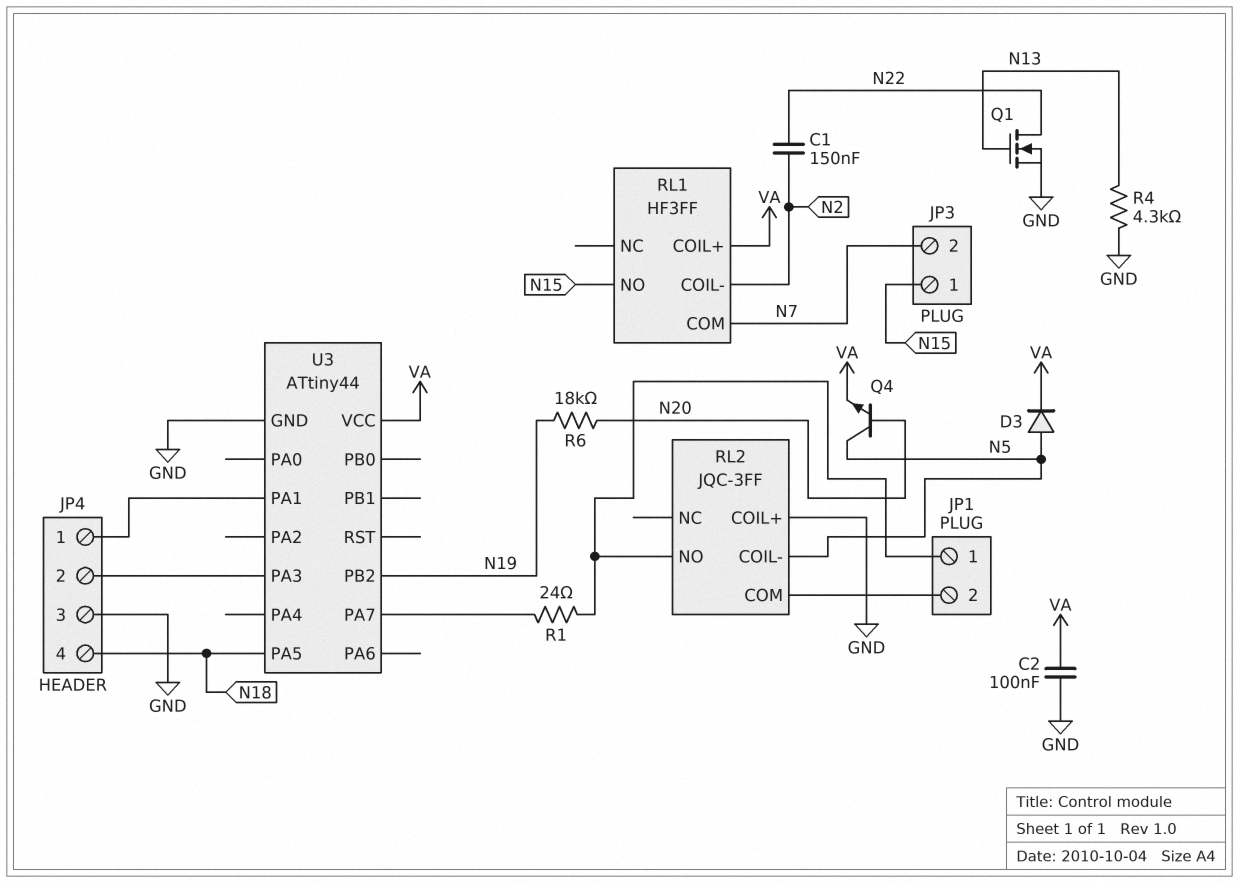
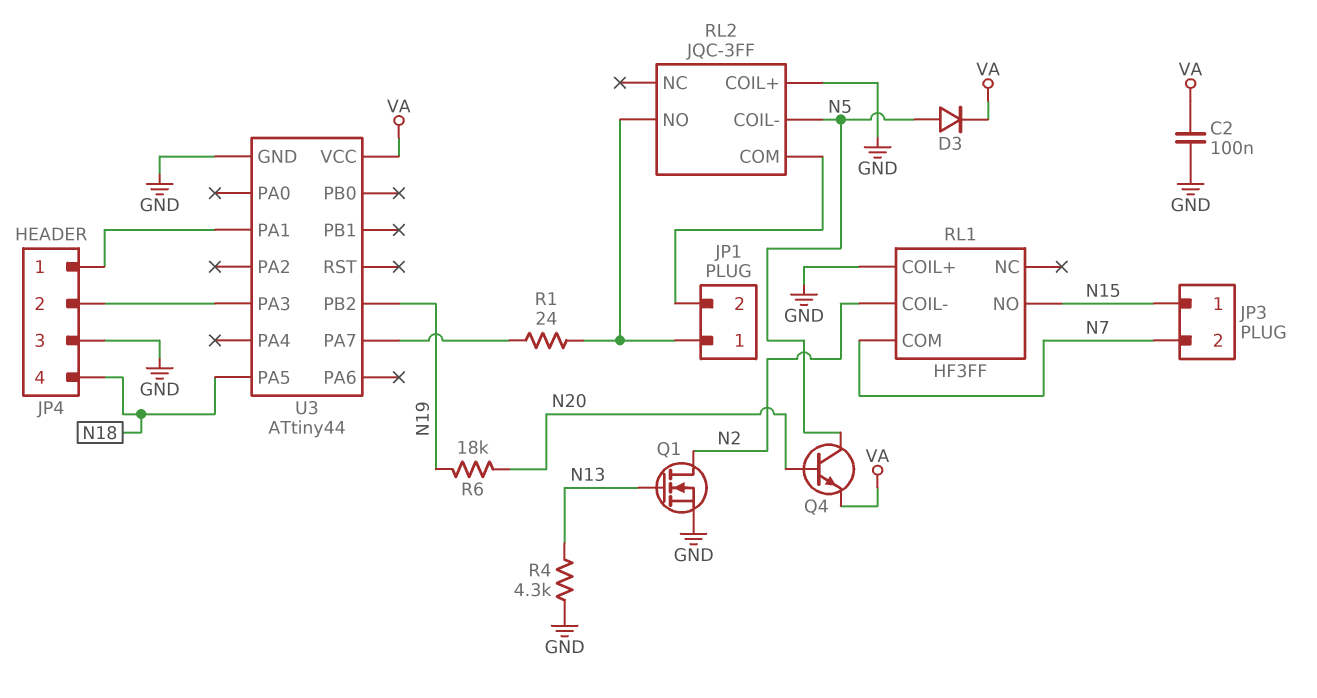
C1: 150nF (N2, N22) -> none
Q1: NMOS (G N13, D N22, S GND) -> NMOS (G N13, D N2, S GND)
RL1 pin COIL+: VA -> GND

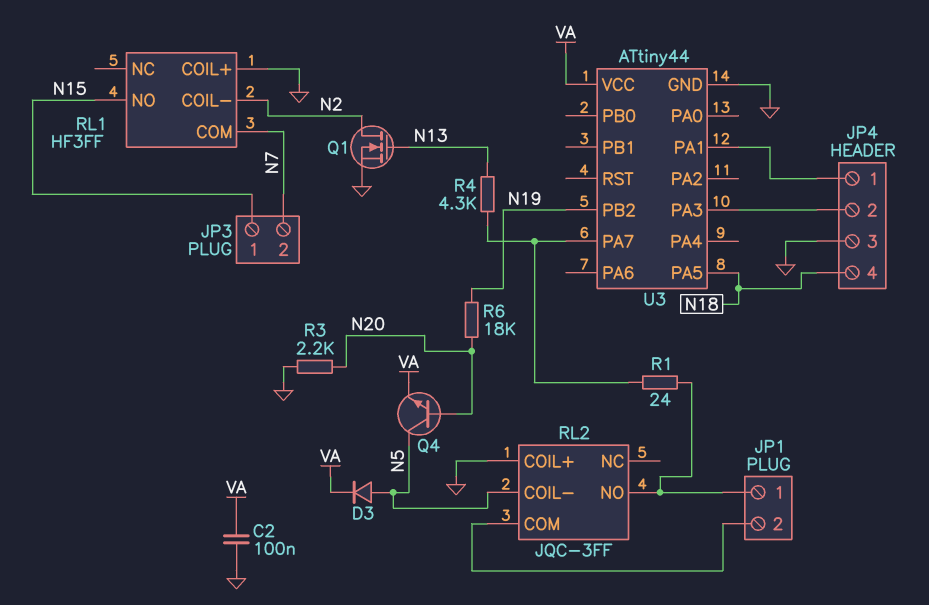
R3: none -> 2.2k (GND, N20)
R4: 4.3k (GND, N13) -> 4.3k (N13, U3/PA7)

